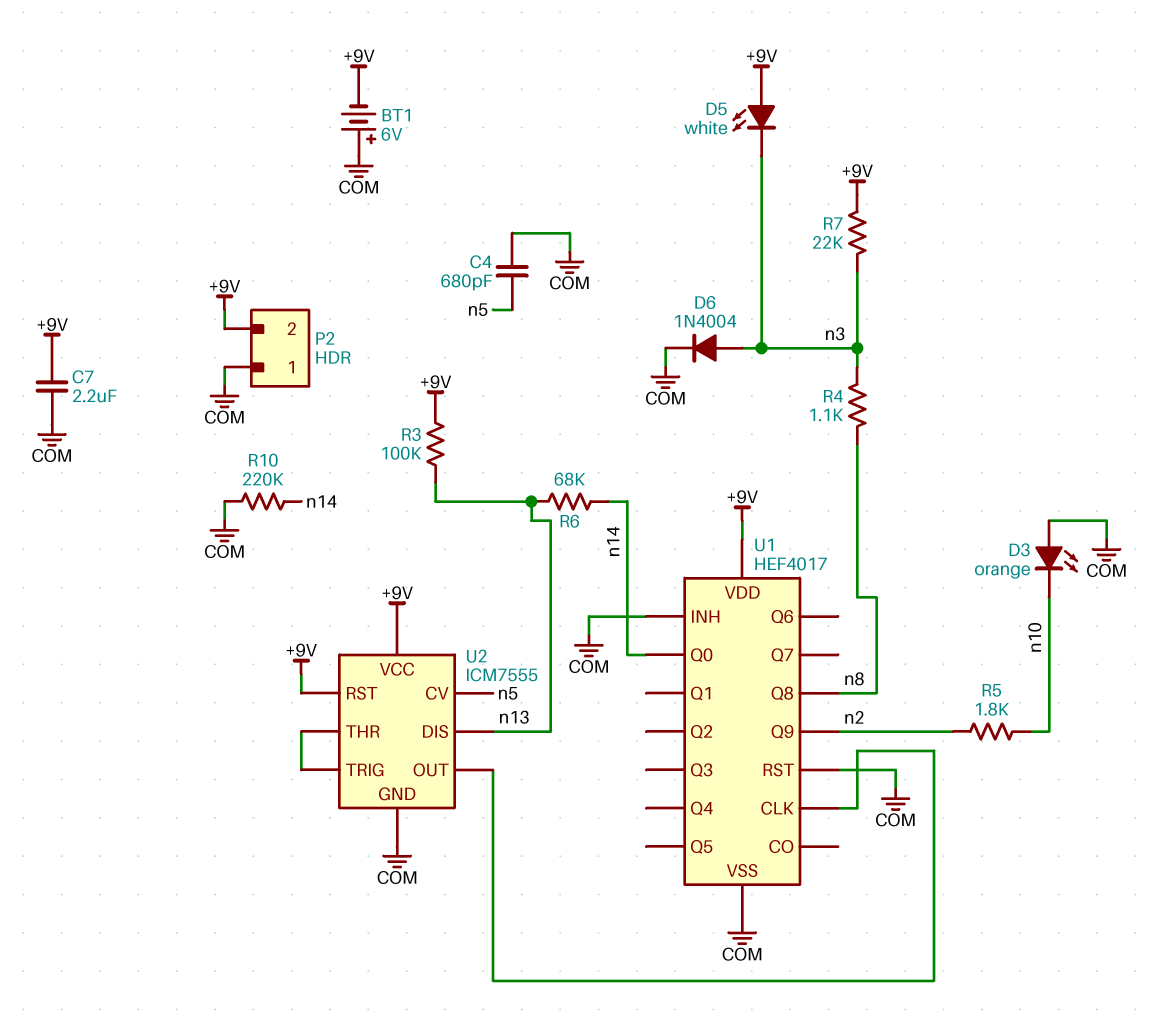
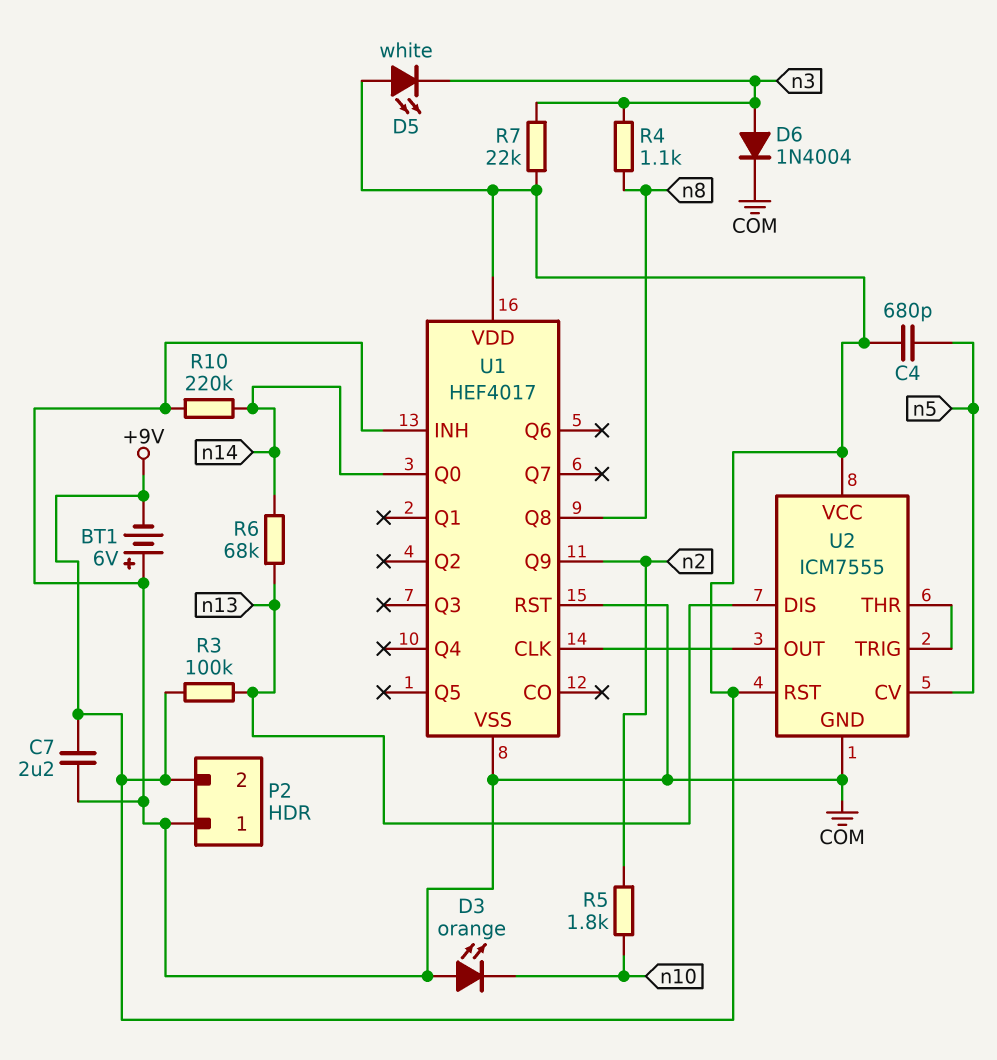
C4: 680pF (COM, n5) -> 680pF (+9V, n5)

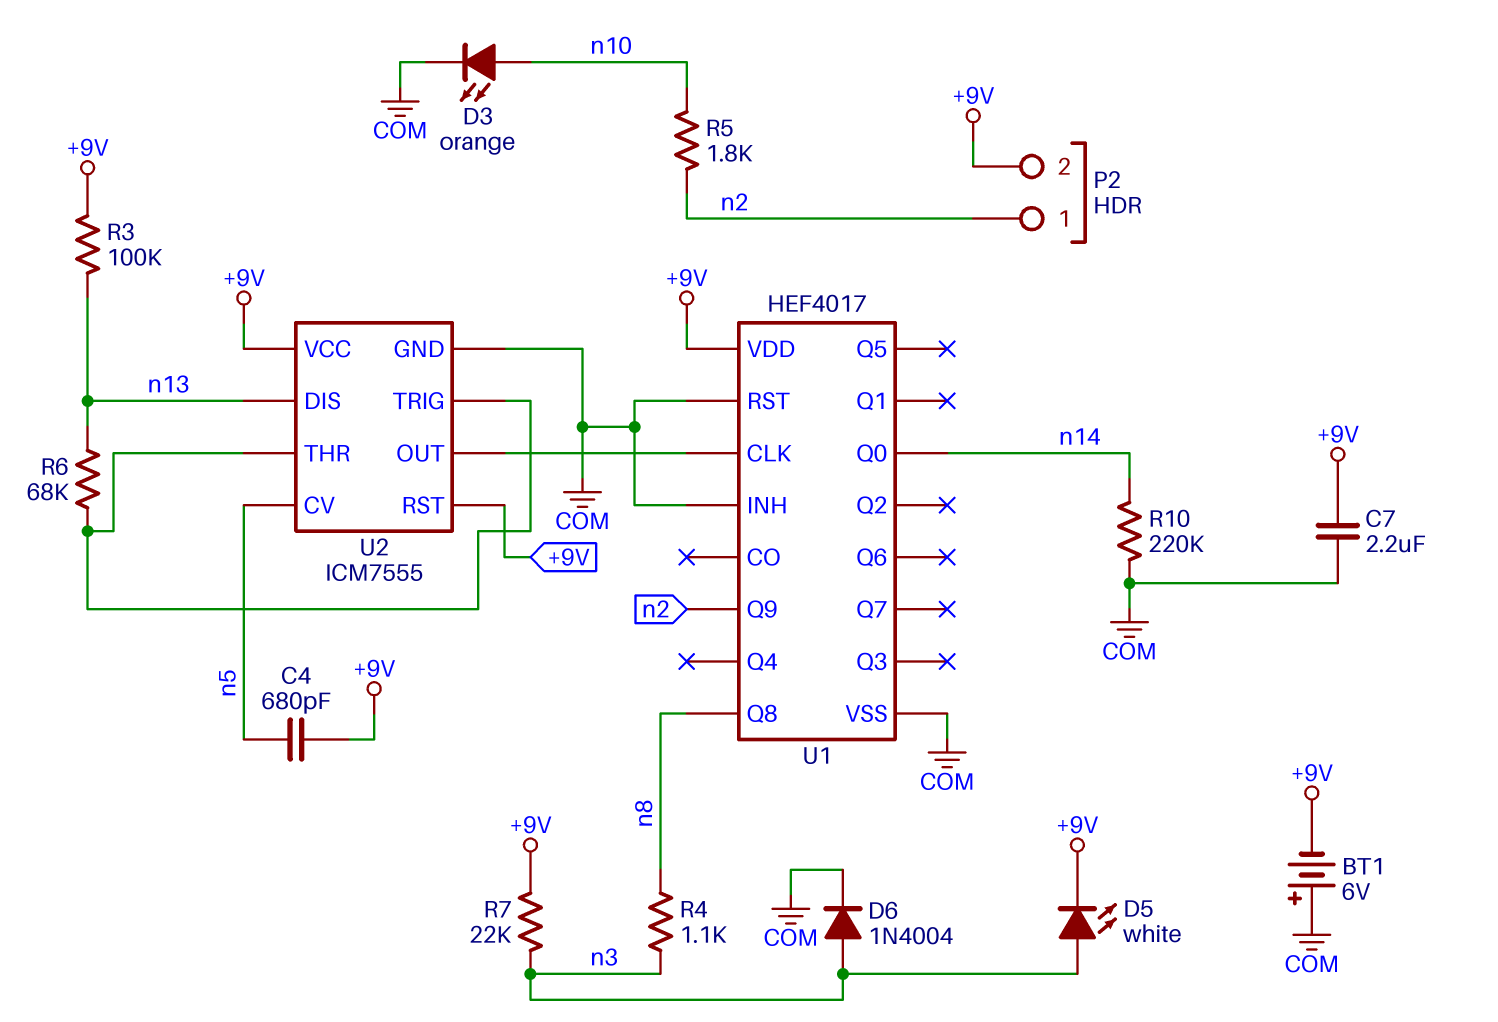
D3: LED orange (A COM, K n10) -> LED orange (A n10, K COM)
D5: LED white (A +9V, K n3) -> LED white (A n3, K +9V)
P2 pin 1: COM -> n2
R6: 68k (n13, n14) -> 68k (U2/THR, n13)

